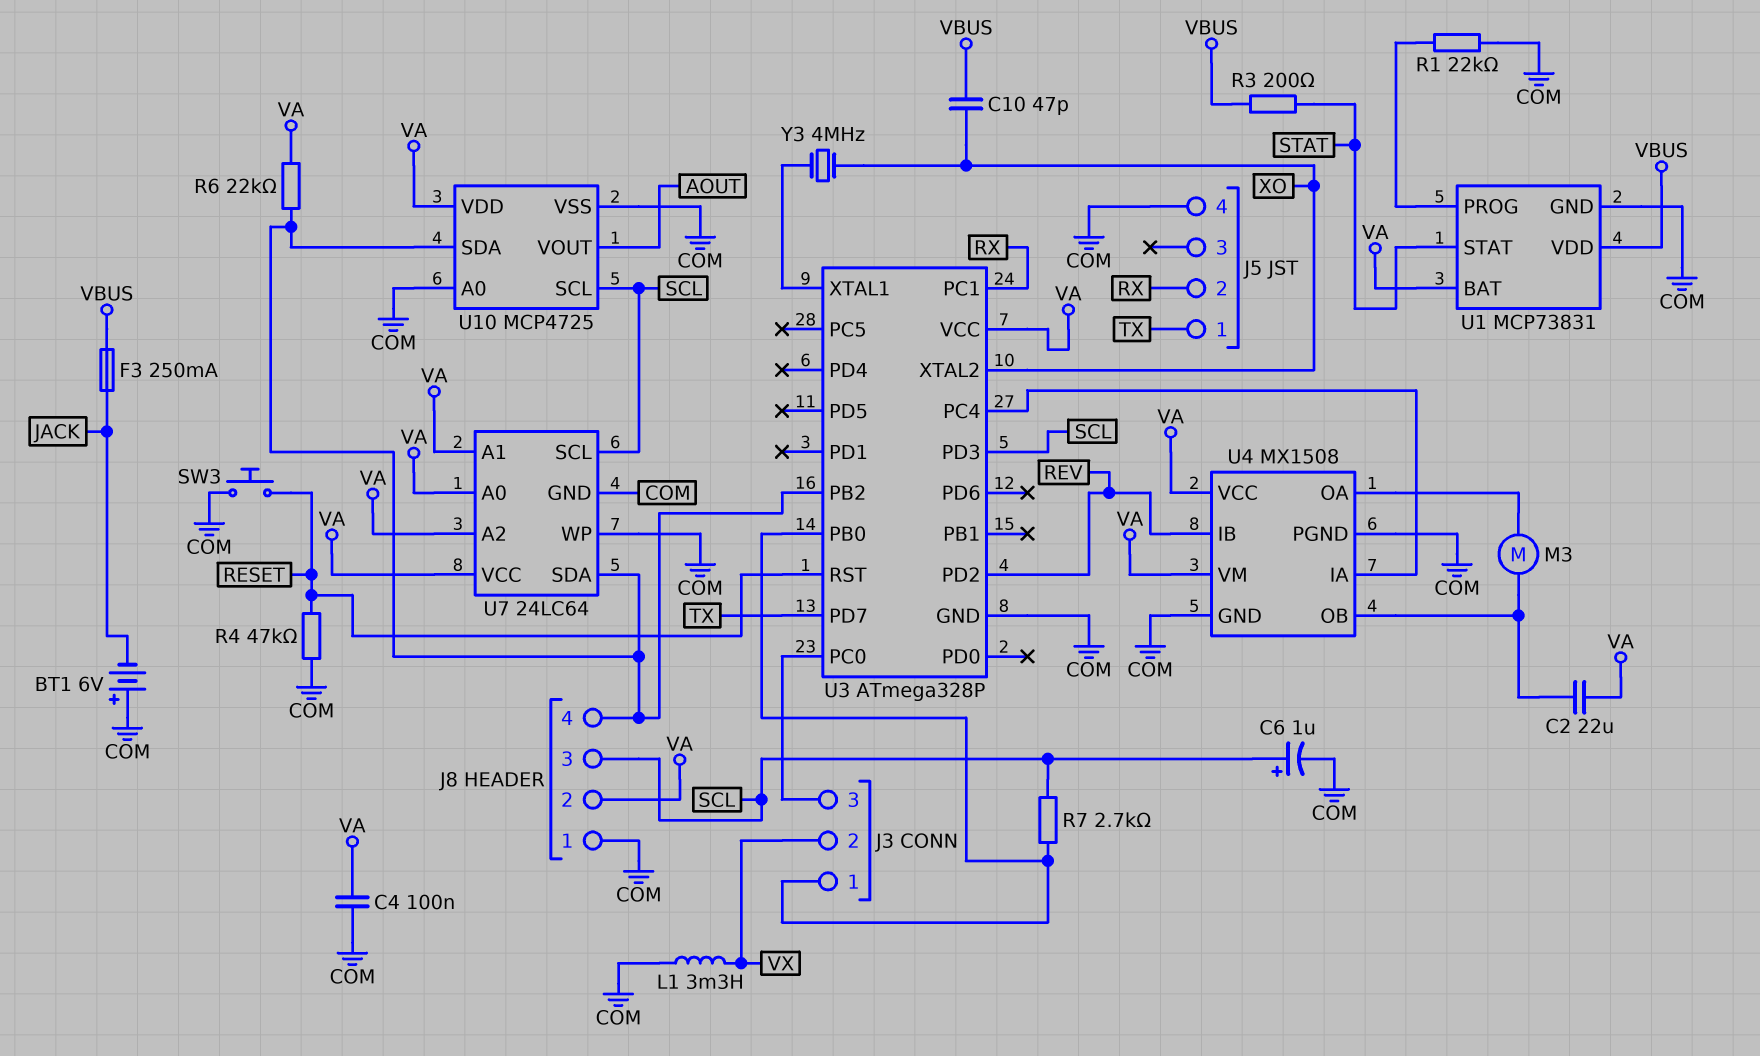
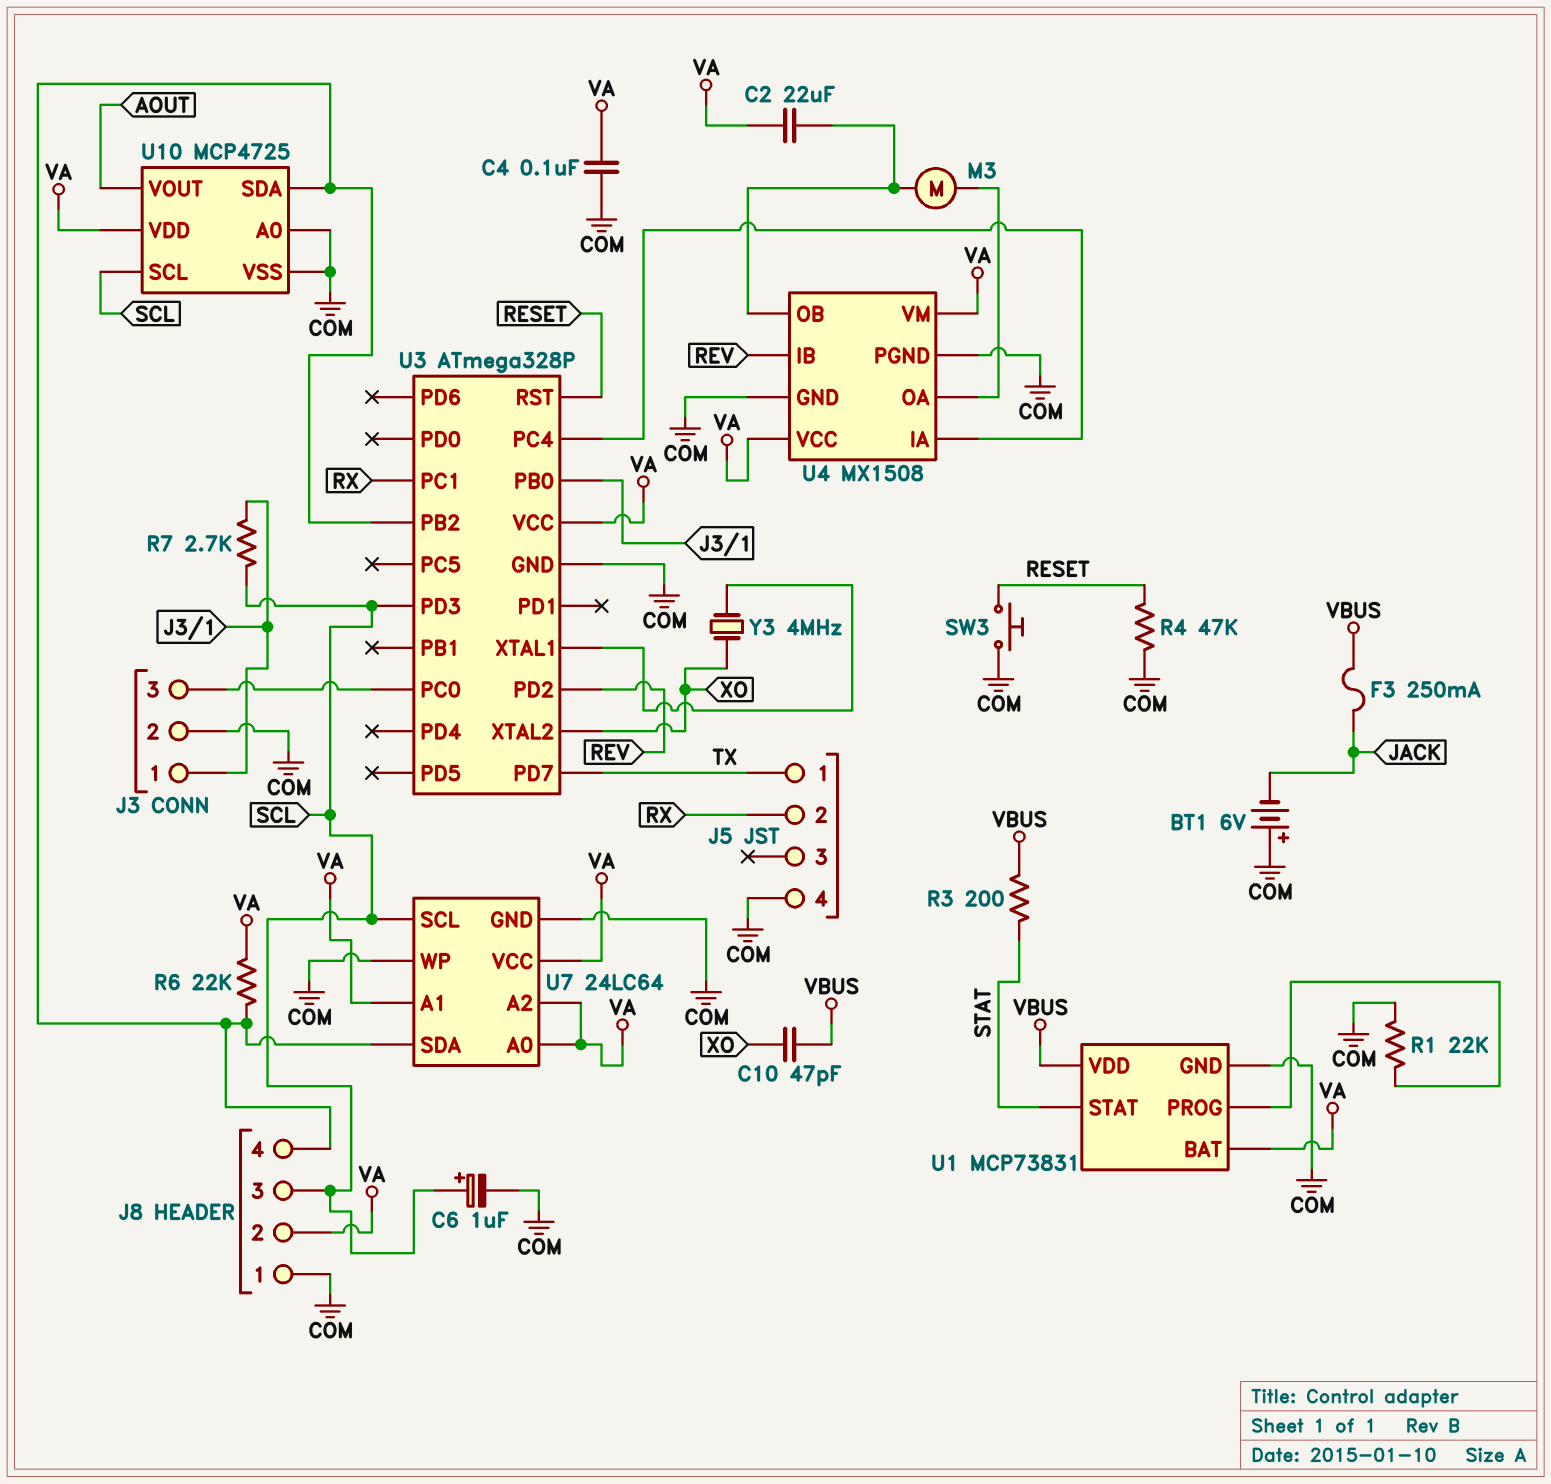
J3 pin 2: VX -> COM
L1: 3.3mH (COM, VX) -> none

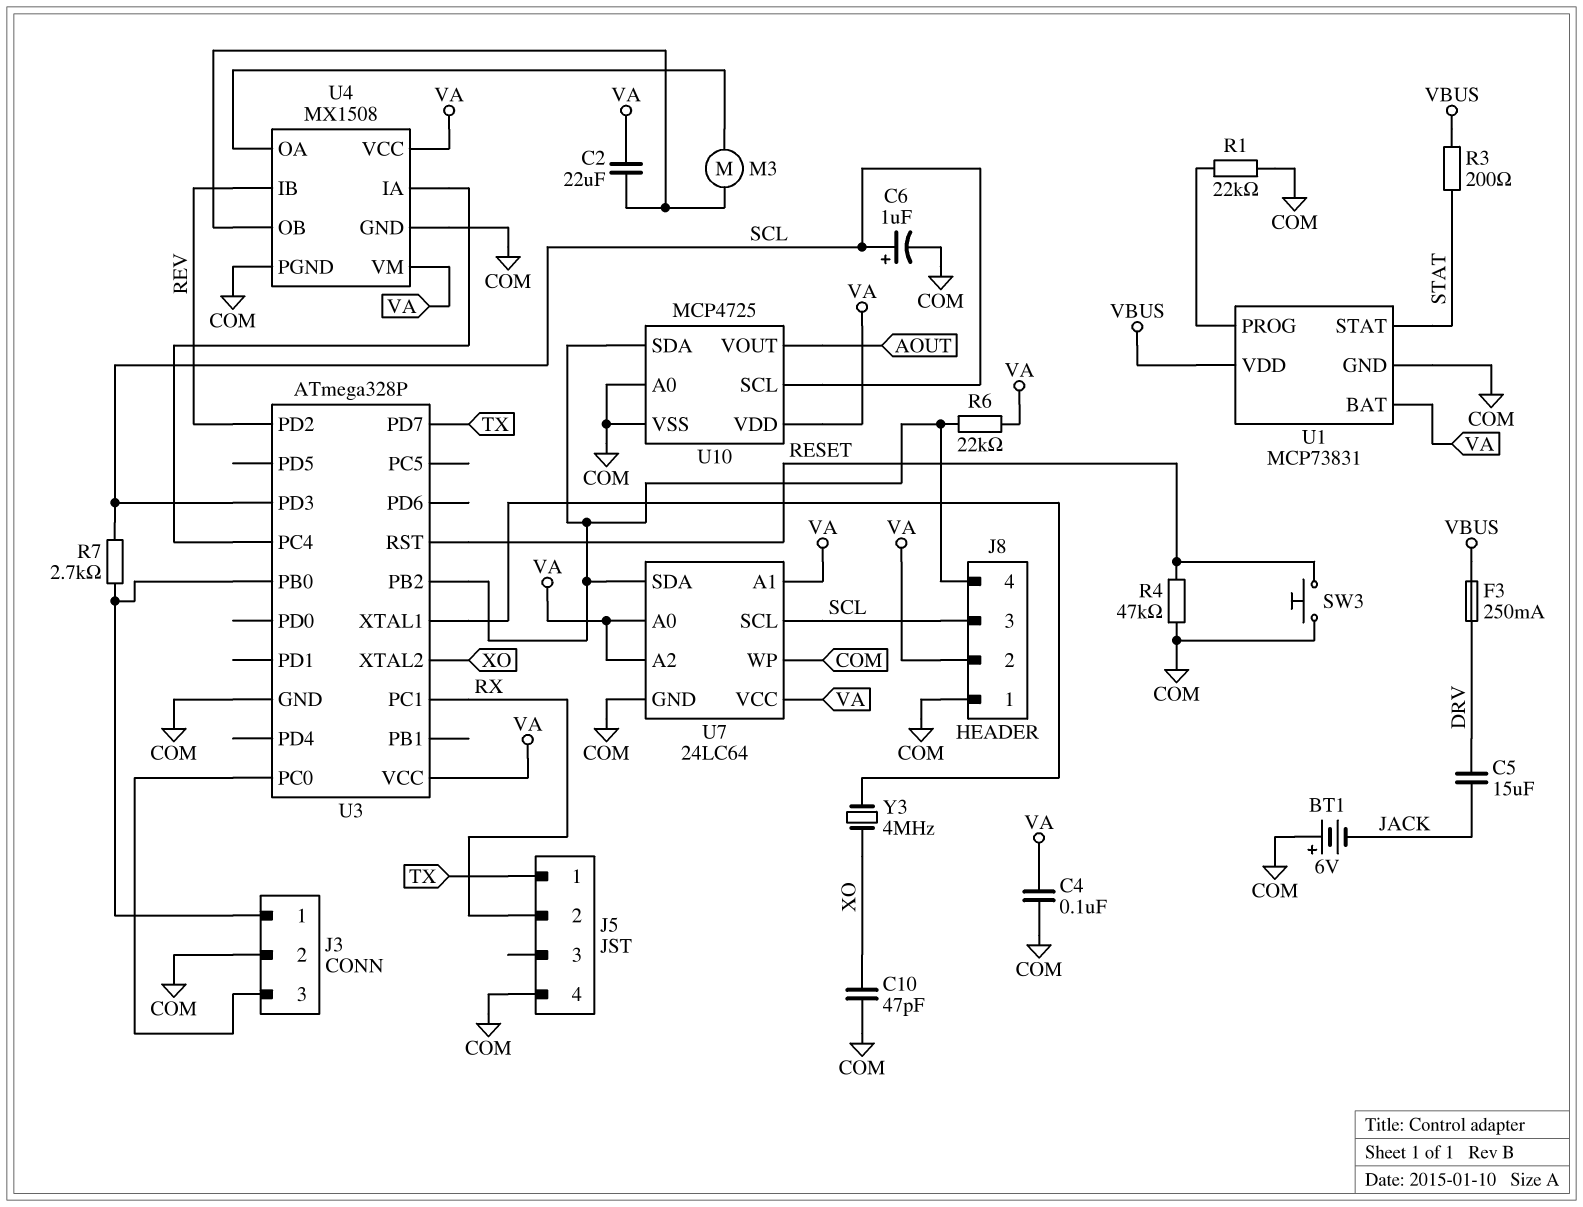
C5: none -> 15uF (DRV, JACK)
C10: 47pF (VBUS, XO) -> 47pF (COM, XO)
F3: 250mA (JACK, VBUS) -> 250mA (DRV, VBUS)

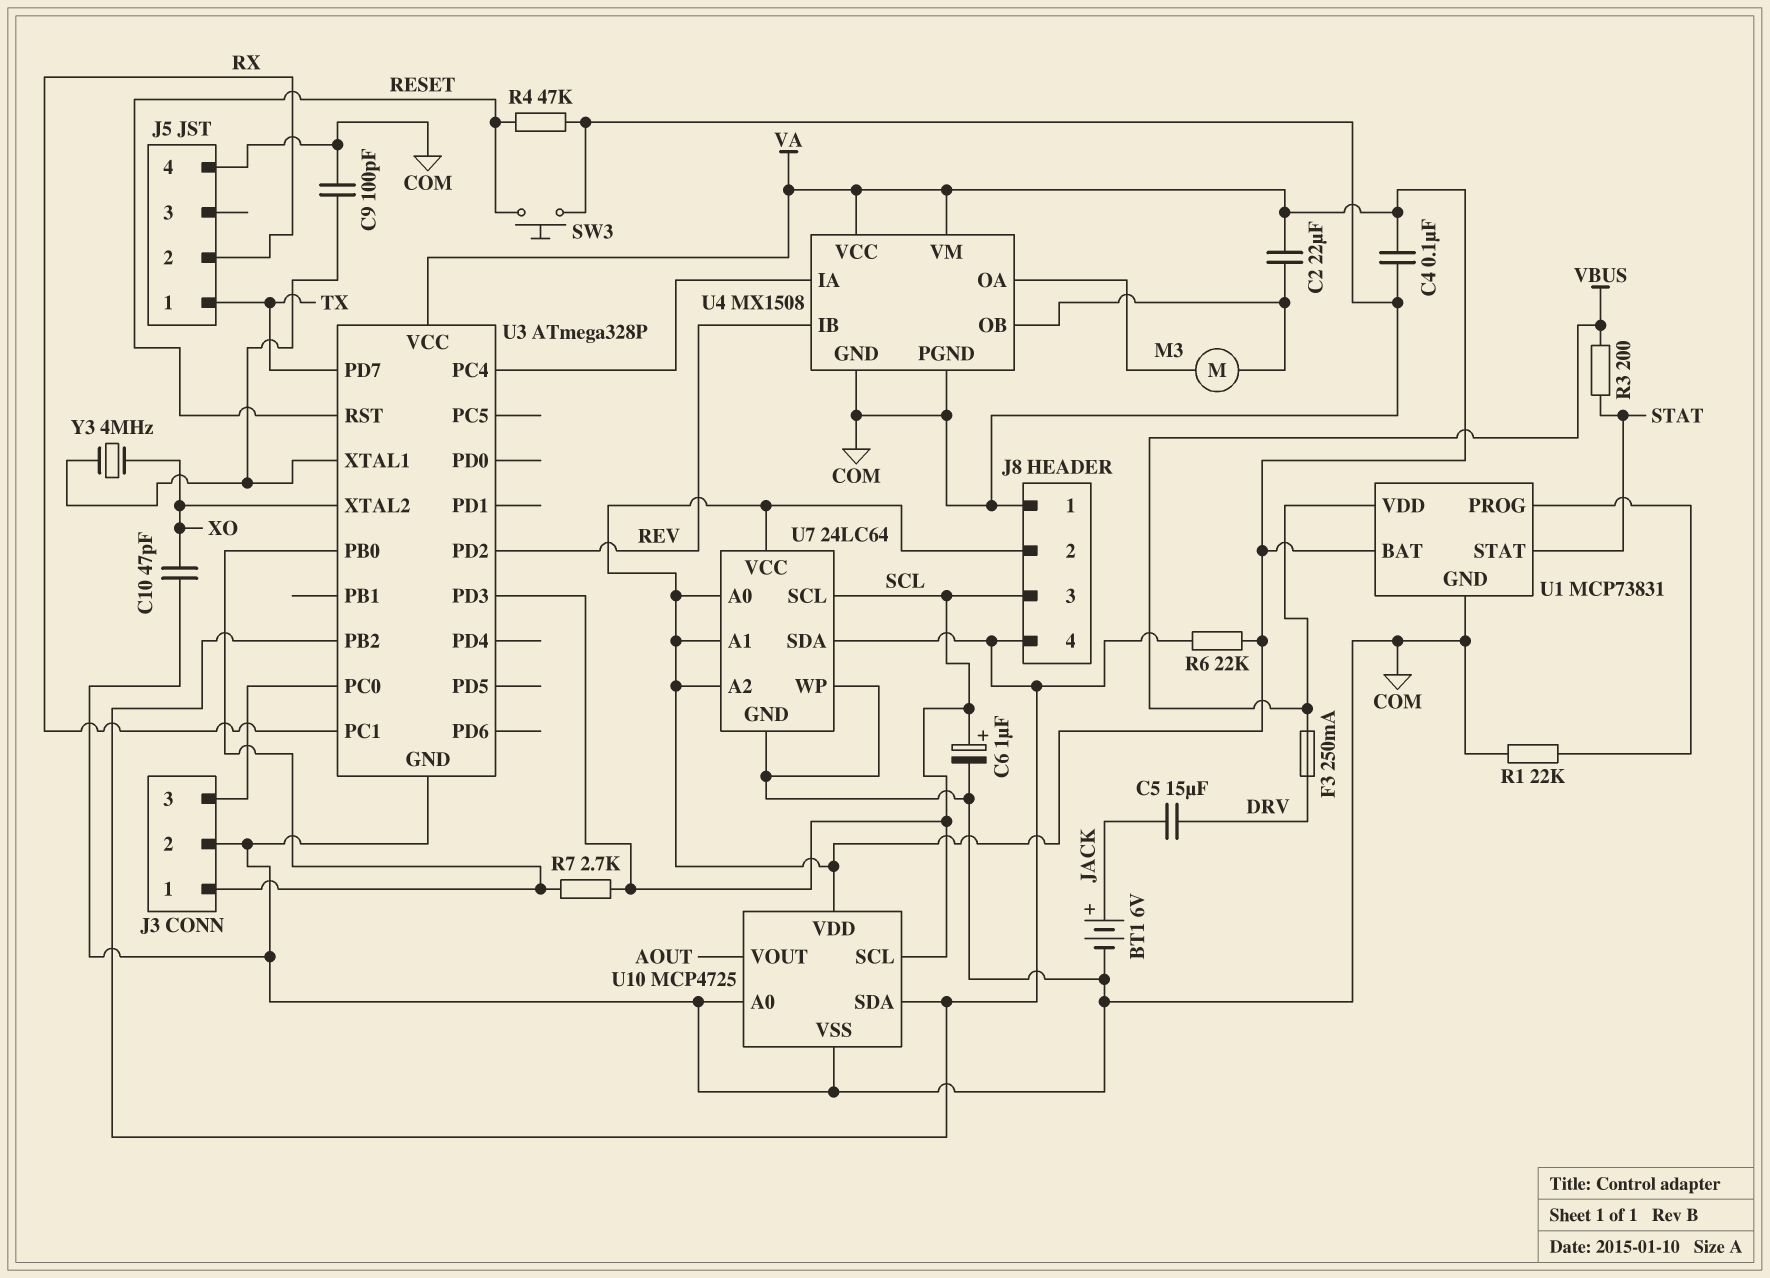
BT1: 6V (plus COM, minus JACK) -> 6V (plus JACK, minus COM)
C9: none -> 100pF (COM, U3/XTAL1)

